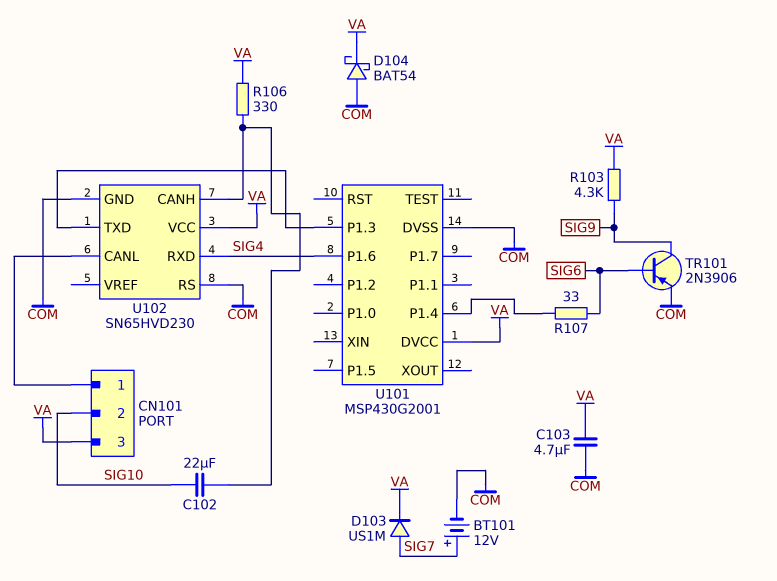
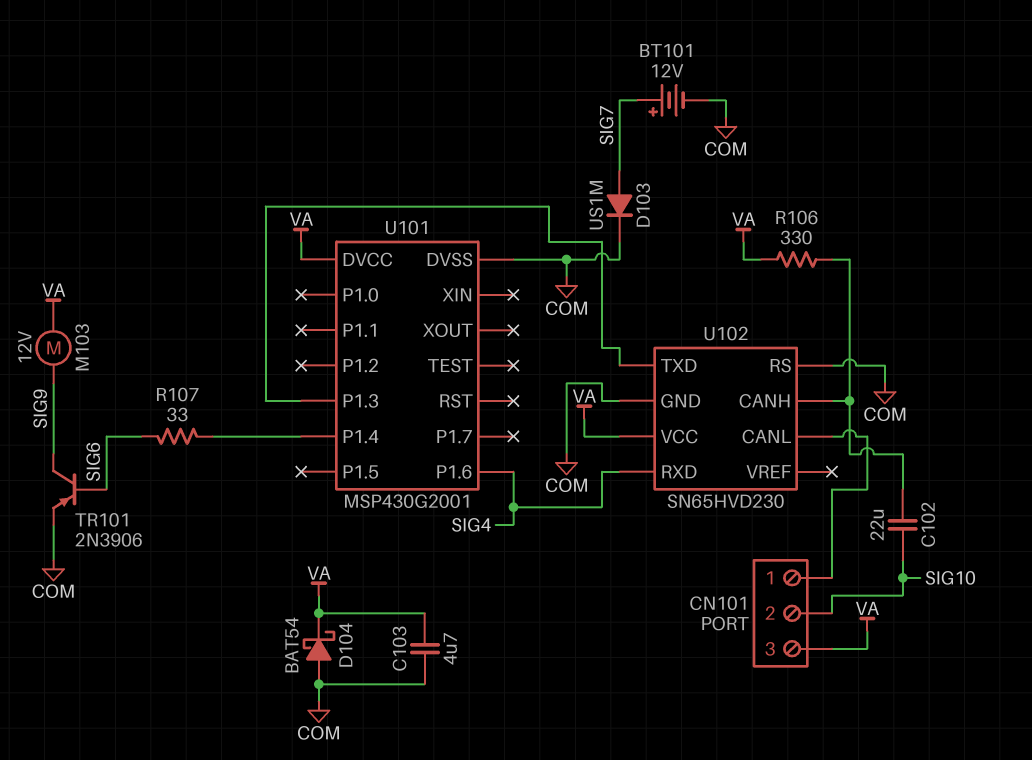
D103: diode US1M (A SIG7, K VA) -> diode US1M (A SIG7, K COM)
M103: none -> motor 12V (SIG9, VA)
R103: 4.3k (SIG9, VA) -> none

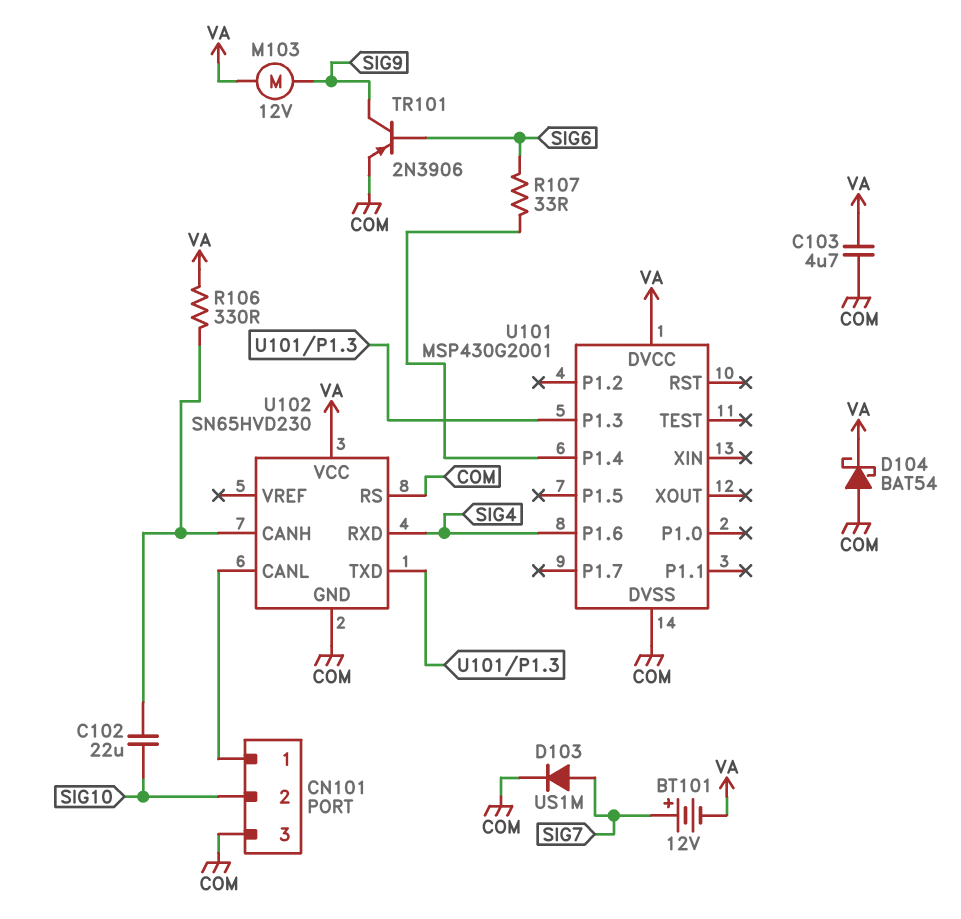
BT101: 12V (plus SIG7, minus COM) -> 12V (plus SIG7, minus VA)
CN101 pin 3: VA -> COM

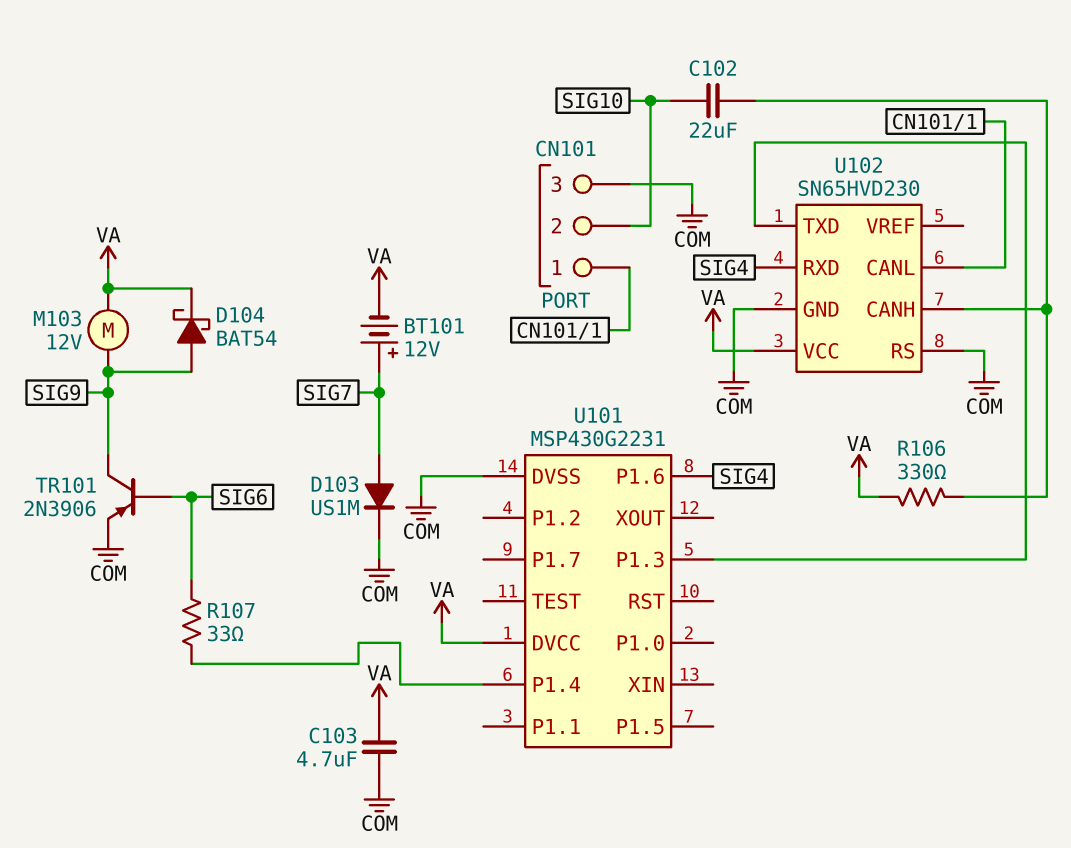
D104: schottky BAT54 (A COM, K VA) -> schottky BAT54 (A SIG9, K VA)
U101: MSP430G2001 -> MSP430G2231

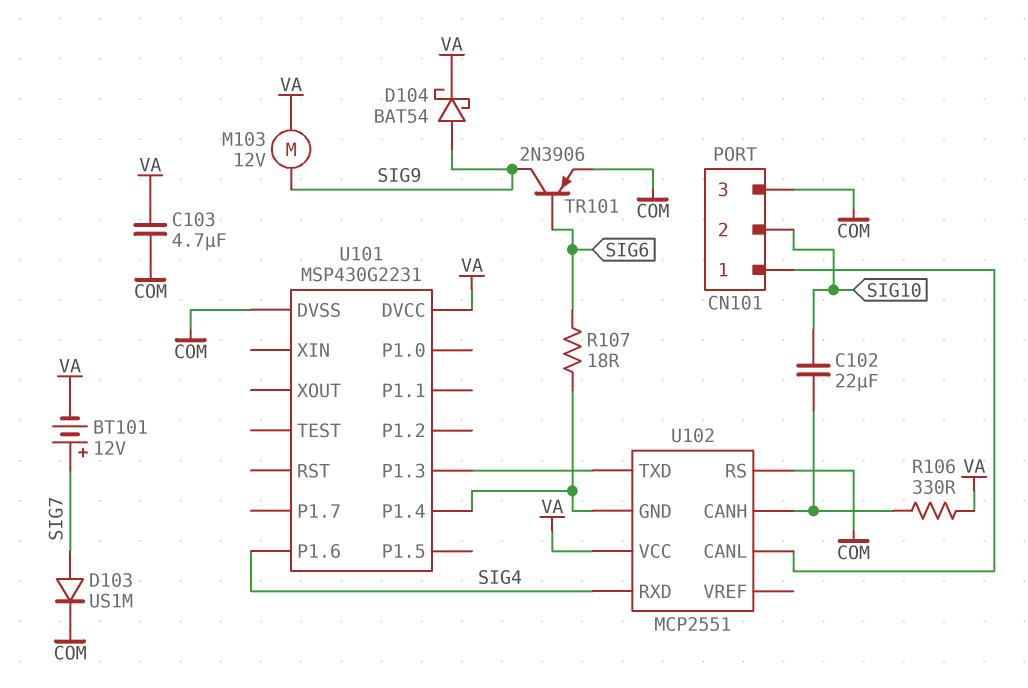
R107: 33 (SIG6, U101/P1.4) -> 18 (SIG6, U101/P1.4)
U102: SN65HVD230 -> MCP2551
U102 pin GND: COM -> U101/P1.4

